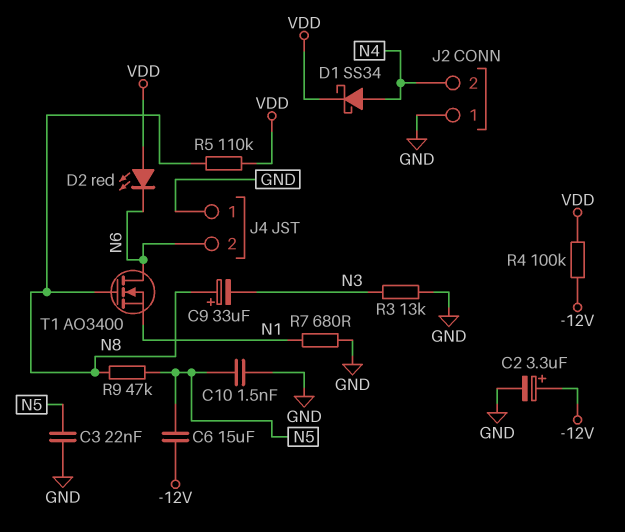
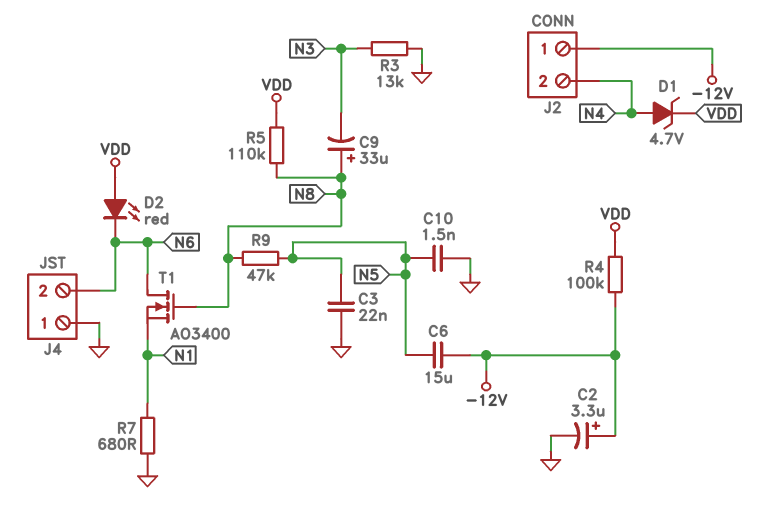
D1: schottky SS34 (A N4, K VDD) -> zener 4.7V (A N4, K VDD)
J2 pin 1: GND -> -12V

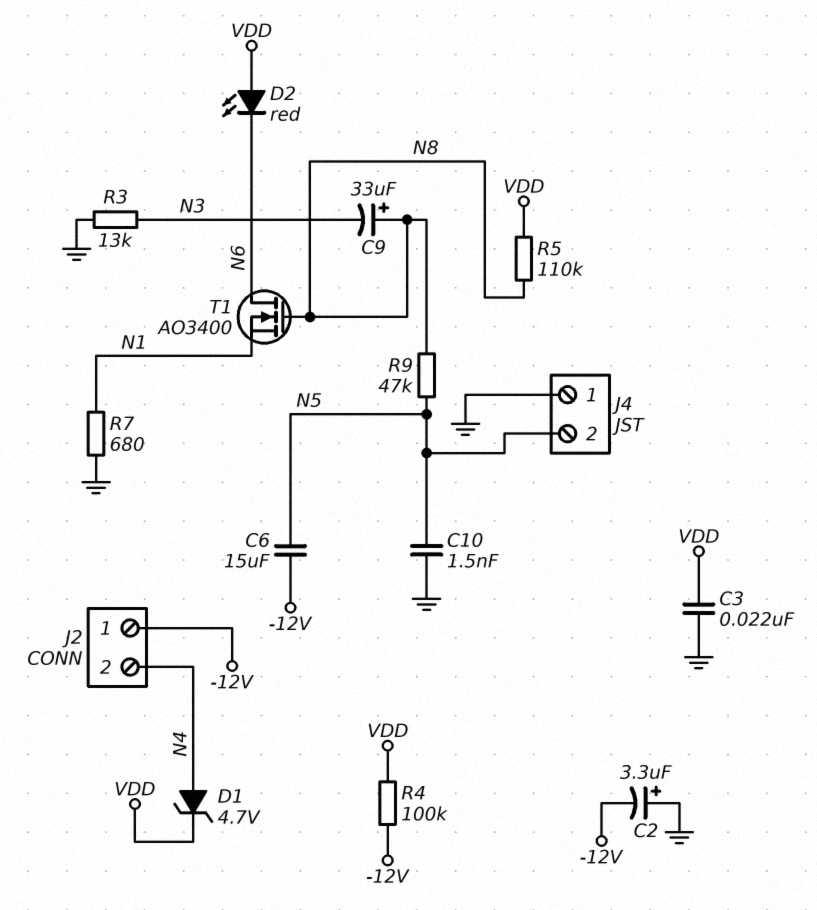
C2: 3.3uF (plus -12V, minus GND) -> 3.3uF (plus GND, minus -12V)
C3: 22nF (GND, N5) -> 22nF (GND, VDD)
J4 pin 2: N6 -> N5

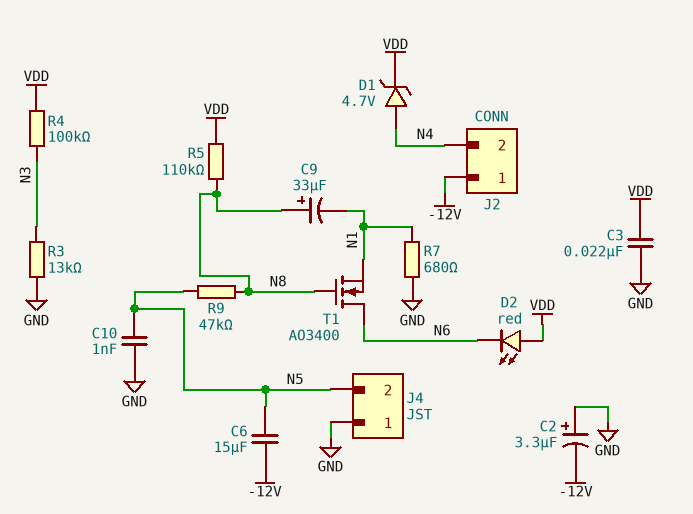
C9: 33uF (plus N8, minus N3) -> 33uF (plus N8, minus N1)
C10: 1.5nF (GND, N5) -> 1nF (GND, N5)
R4: 100k (-12V, VDD) -> 100k (N3, VDD)

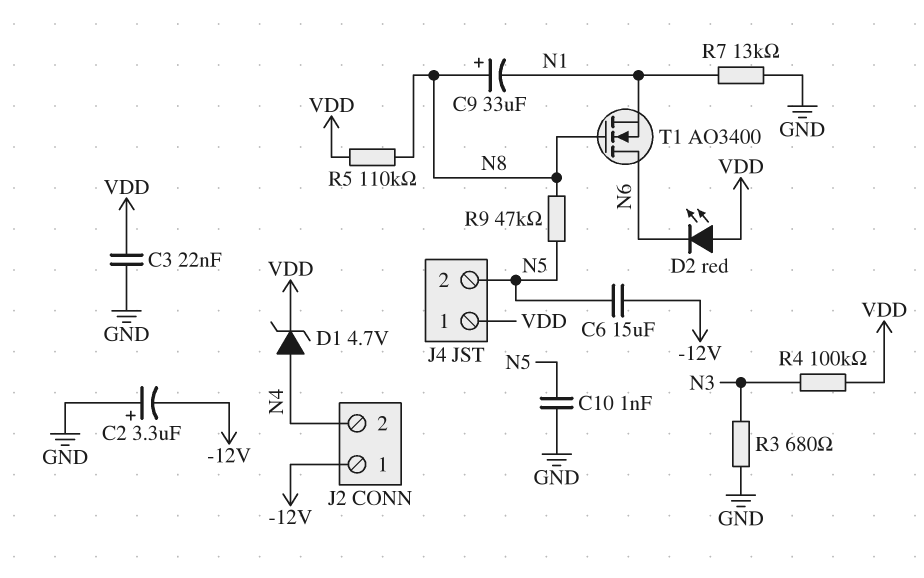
J4 pin 1: GND -> VDD
R3: 13k (GND, N3) -> 680 (GND, N3)
R7: 680 (GND, N1) -> 13k (GND, N1)

